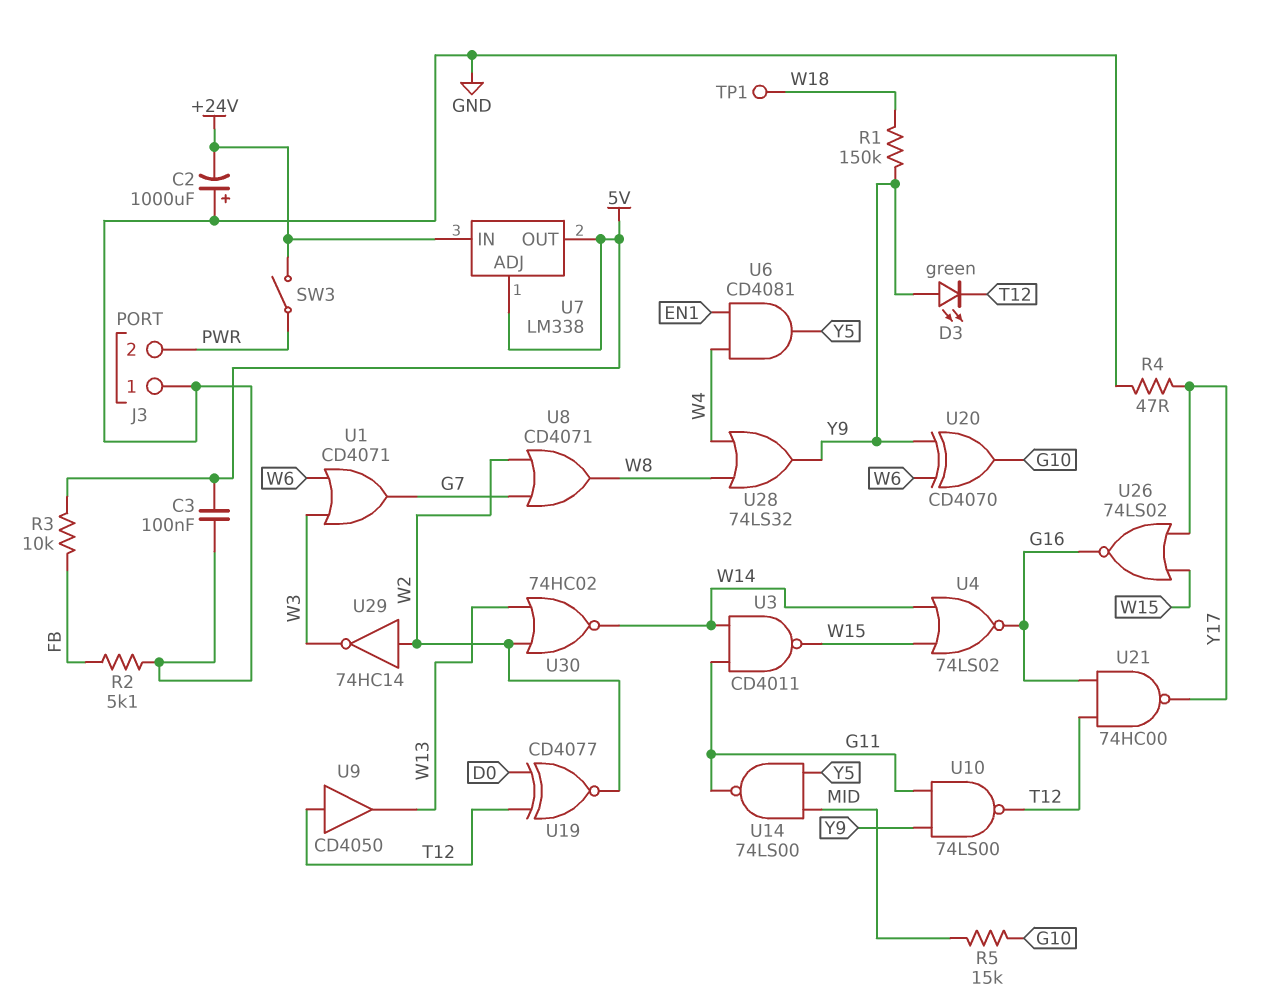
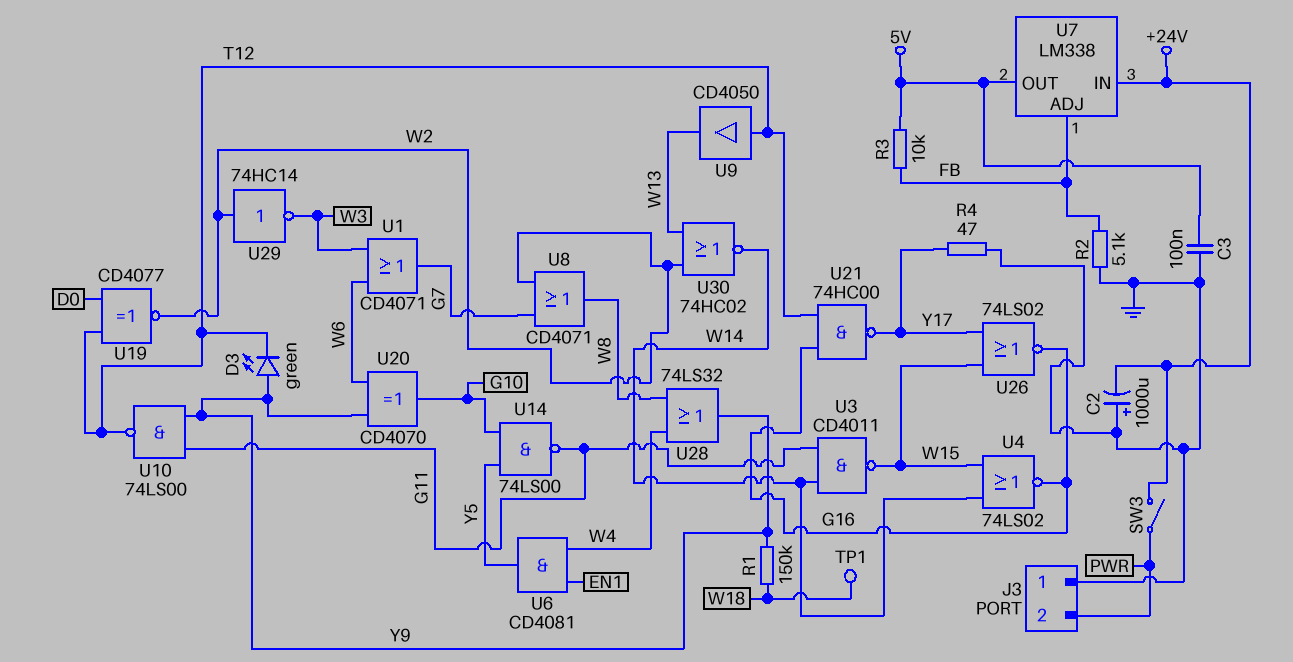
R5: 15k (G10, MID) -> none
U7 pin ADJ: 5V -> FB
U14: NAND 74LS00 (in MID, in Y5, out G11) -> NAND 74LS00 (in G10, in Y5, out G11)

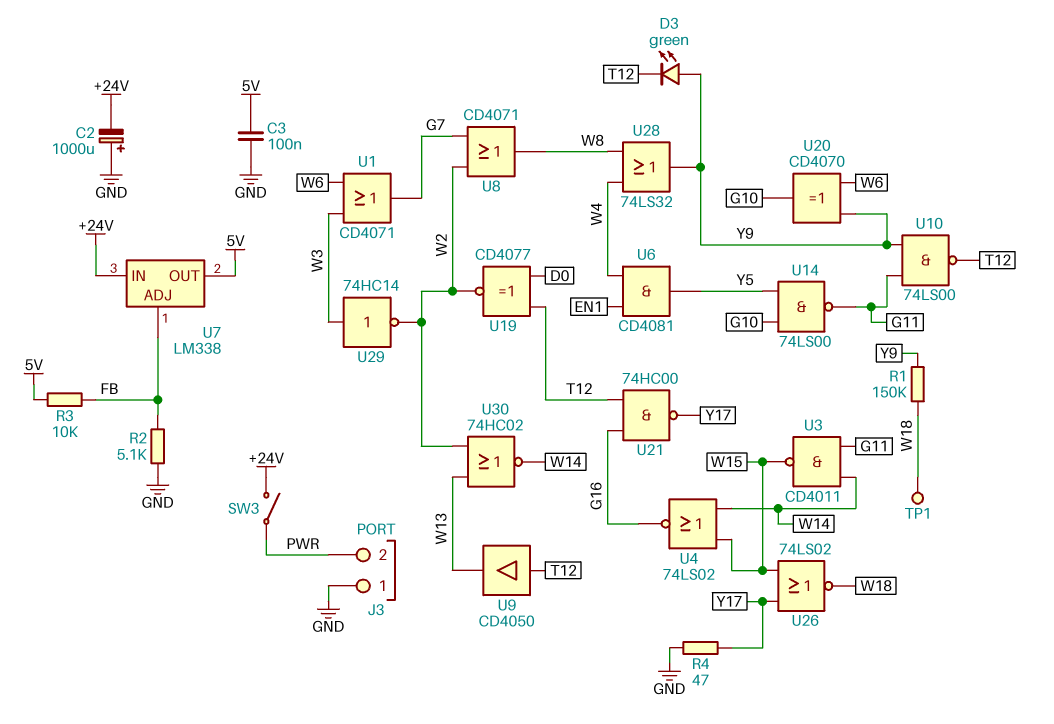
U26: NOR 74LS02 (in W15, in Y17, out G16) -> NOR 74LS02 (in W15, in Y17, out W18)
U29: NOT 74HC14 (in W2, out W3) -> NOT 74HC14 (in W3, out W2)

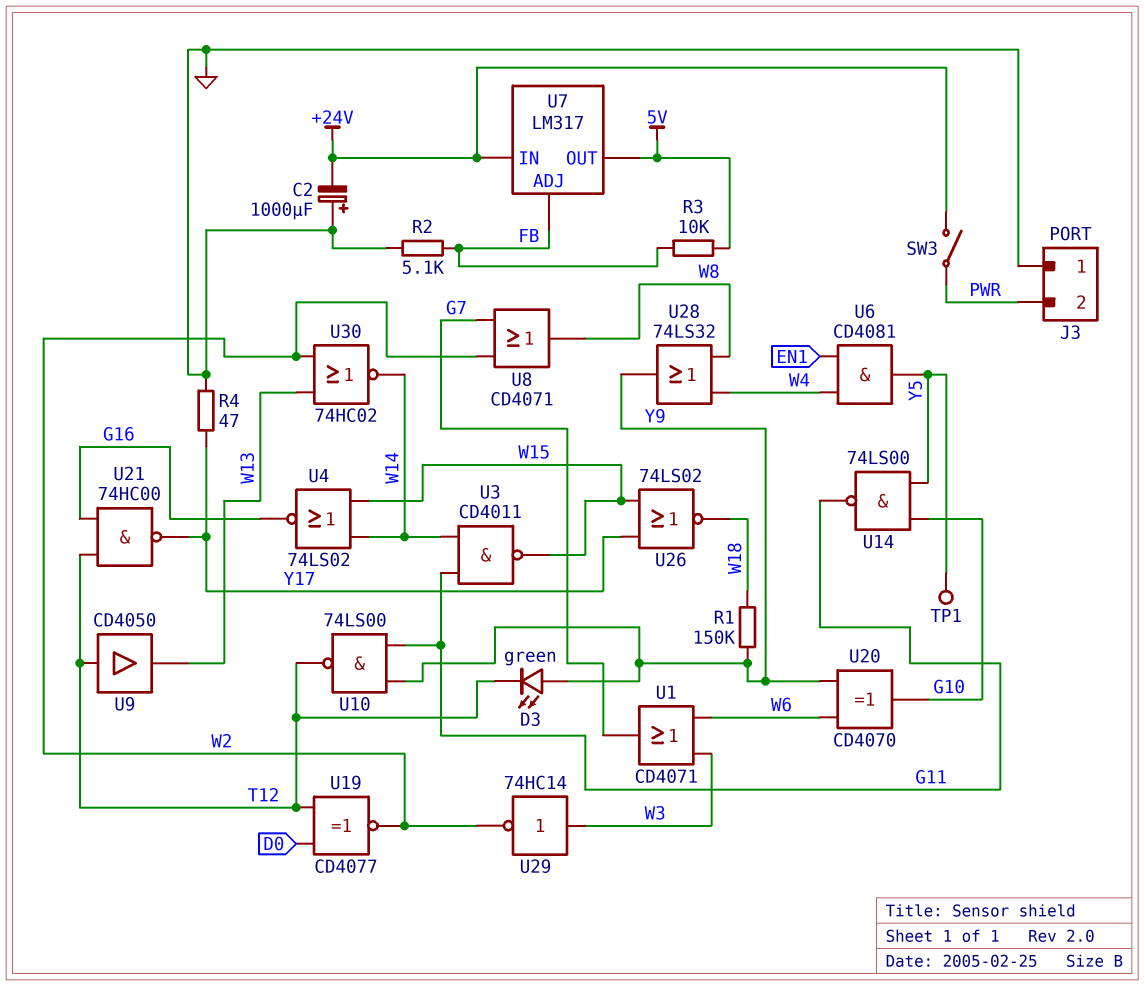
C3: 100nF (5V, GND) -> none
TP1: test point (W18) -> test point (Y5)
U7: LM338 -> LM317

